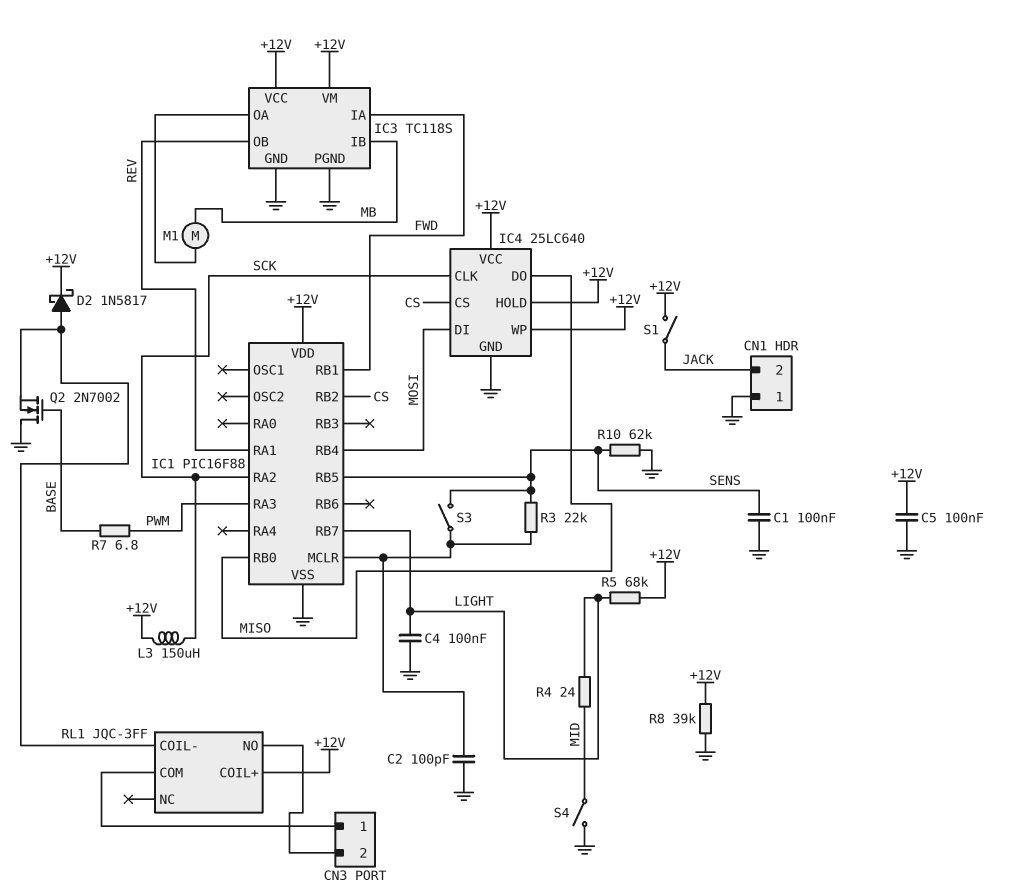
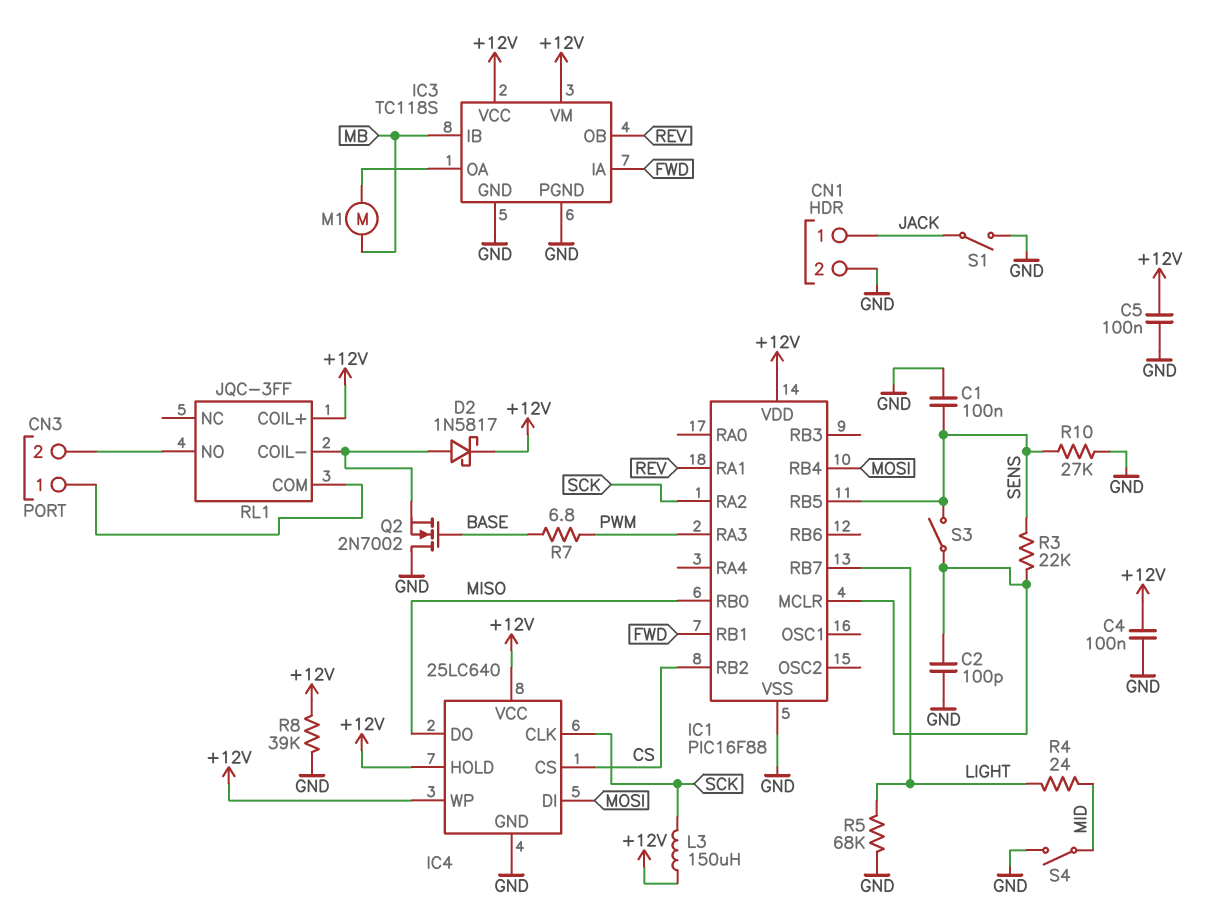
C4: 100nF (GND, LIGHT) -> 100nF (+12V, GND)
CN1 pin 1: GND -> JACK
CN1 pin 2: JACK -> GND
R5: 68k (+12V, LIGHT) -> 68k (GND, LIGHT)
R10: 62k (GND, SENS) -> 27k (GND, SENS)
S1: switch (+12V, JACK) -> switch (GND, JACK)

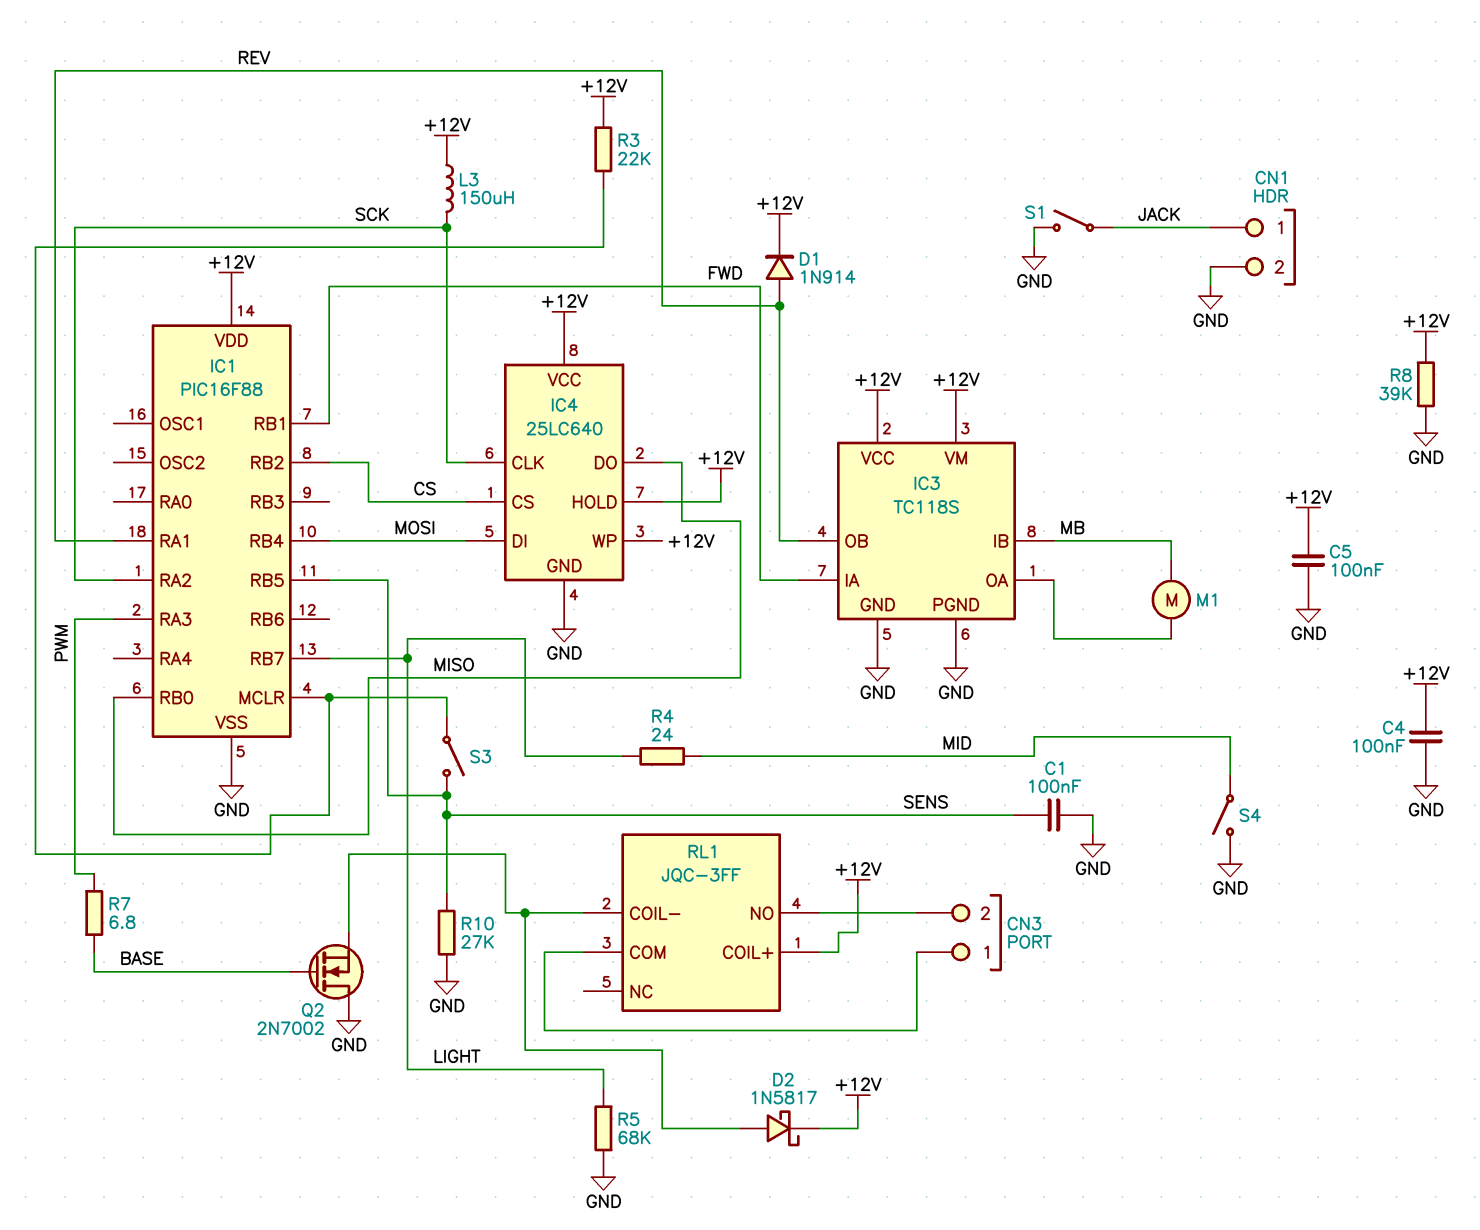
C2: 100pF (GND, IC1/MCLR) -> none
D1: none -> diode 1N914 (A REV, K +12V)
R3: 22k (IC1/MCLR, SENS) -> 22k (+12V, IC1/MCLR)

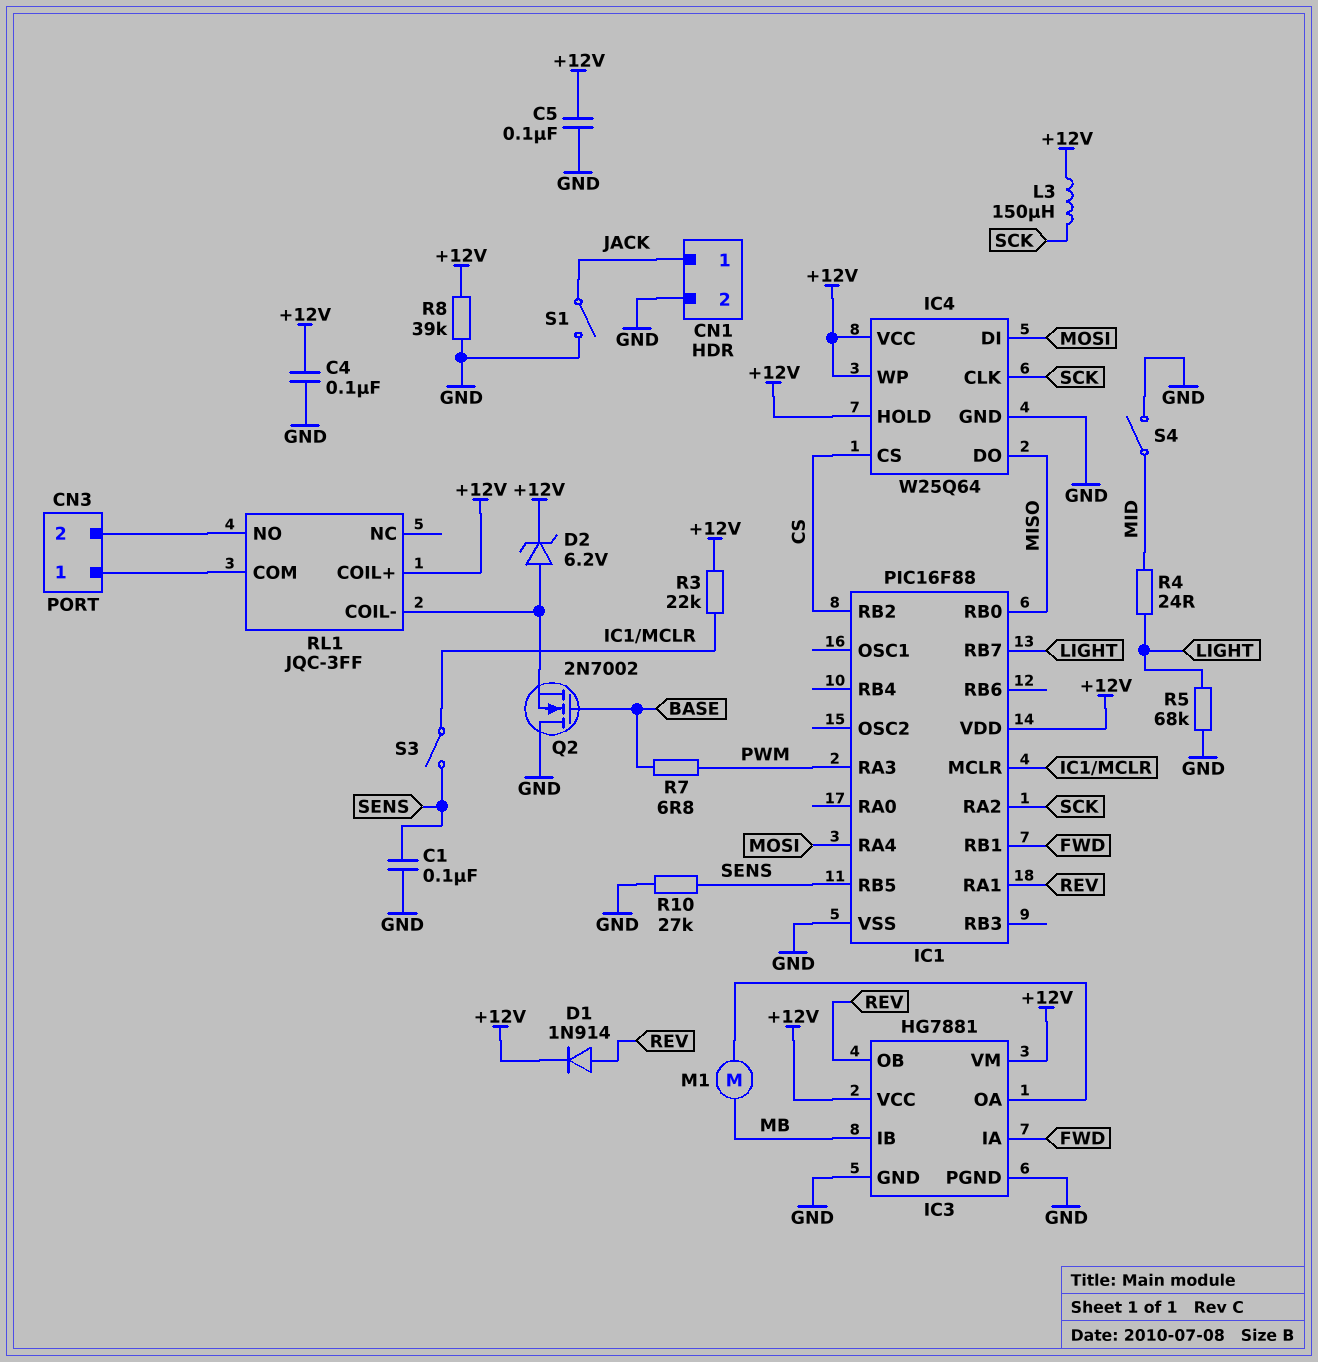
D2: schottky 1N5817 (A RL1/COIL-, K +12V) -> zener 6.2V (A RL1/COIL-, K +12V)
IC1 pin RA4: none -> MOSI
IC1 pin RB4: MOSI -> none
IC3: TC118S -> HG7881
IC4: 25LC640 -> W25Q64

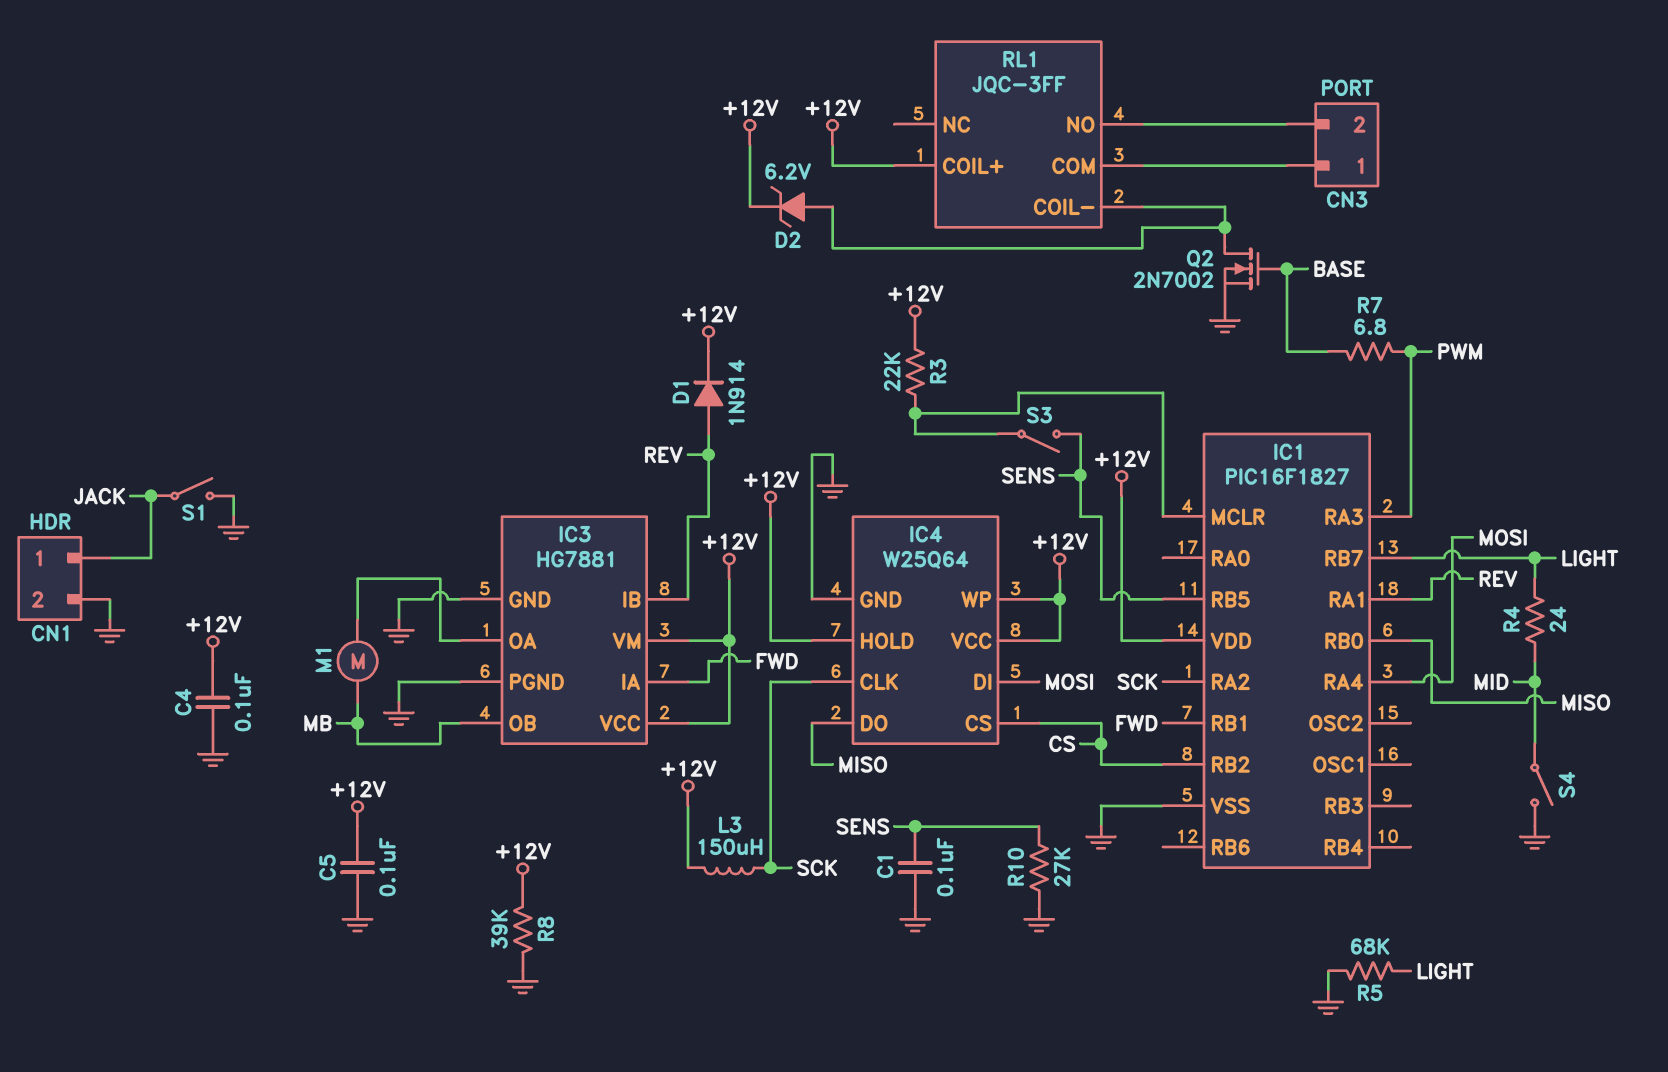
IC1: PIC16F88 -> PIC16F1827
IC3 pin IB: MB -> REV
IC3 pin OB: REV -> MB
Q2: NMOS 2N7002 (G BASE, D GND, S RL1/COIL-) -> NMOS 2N7002 (G BASE, D RL1/COIL-, S GND)

